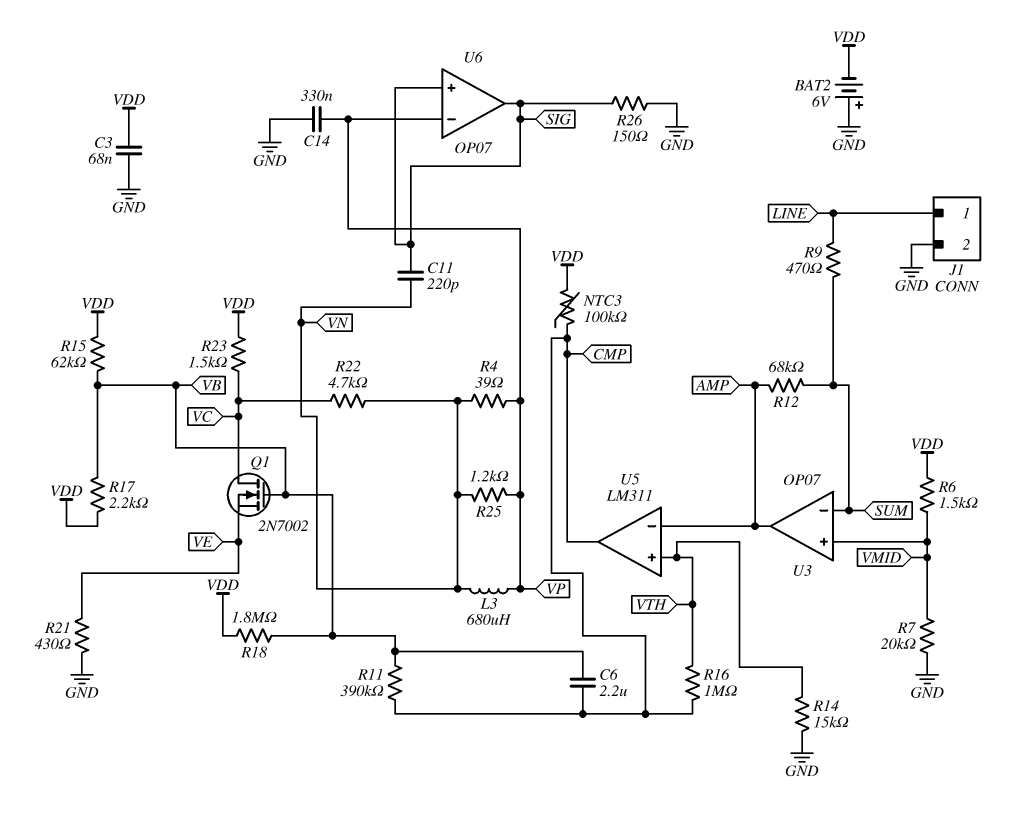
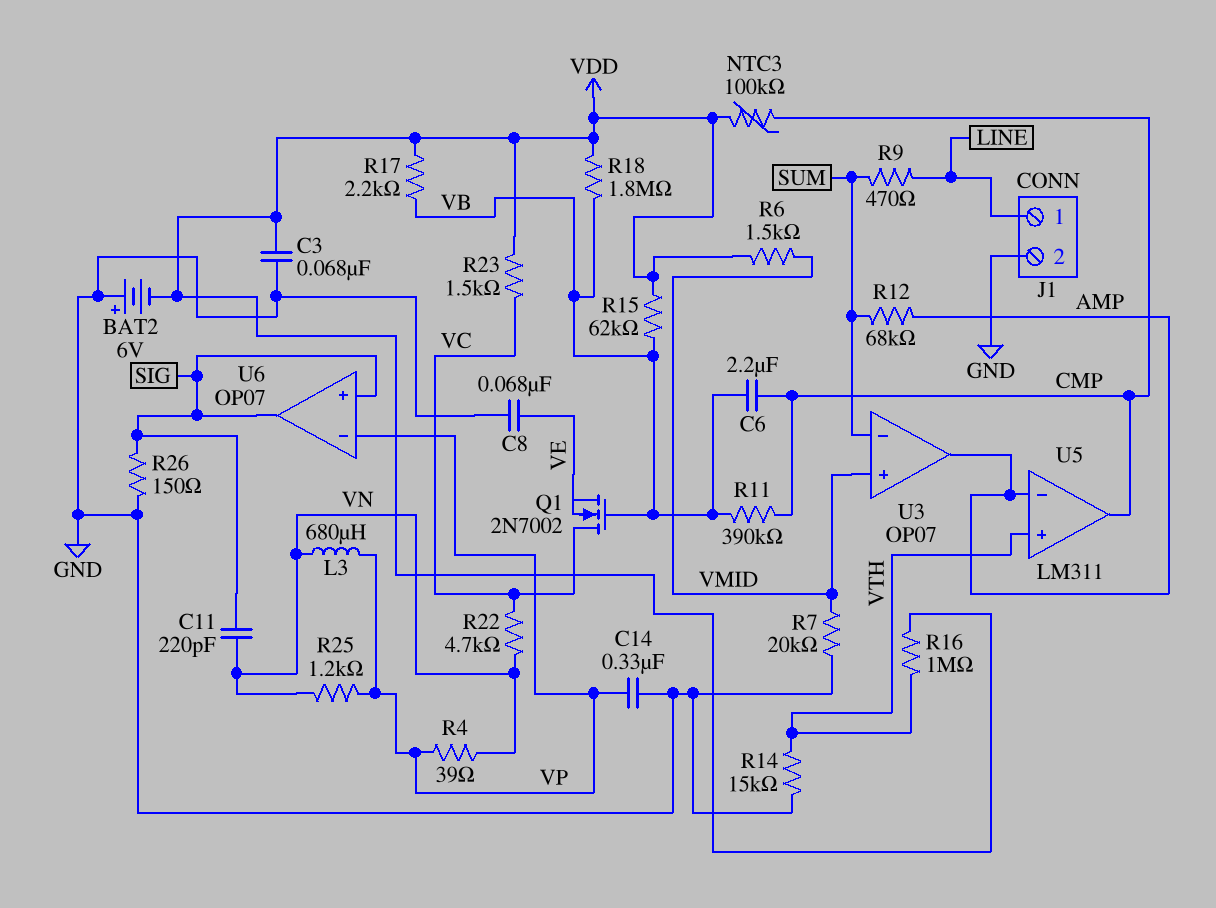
C8: none -> 68nF (GND, VE)
R16: 1M (CMP, VTH) -> 1M (VDD, VTH)
R21: 430 (GND, VE) -> none

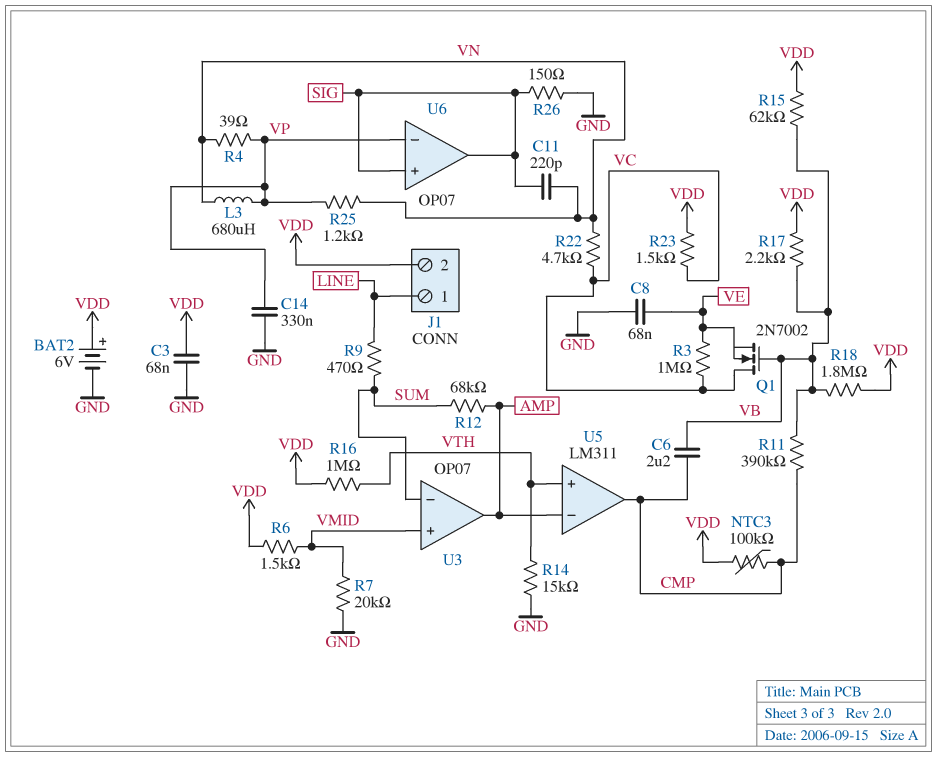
BAT2: 6V (plus GND, minus VDD) -> 6V (plus VDD, minus GND)
J1 pin 2: GND -> VDD
R3: none -> 1M (VC, VE)

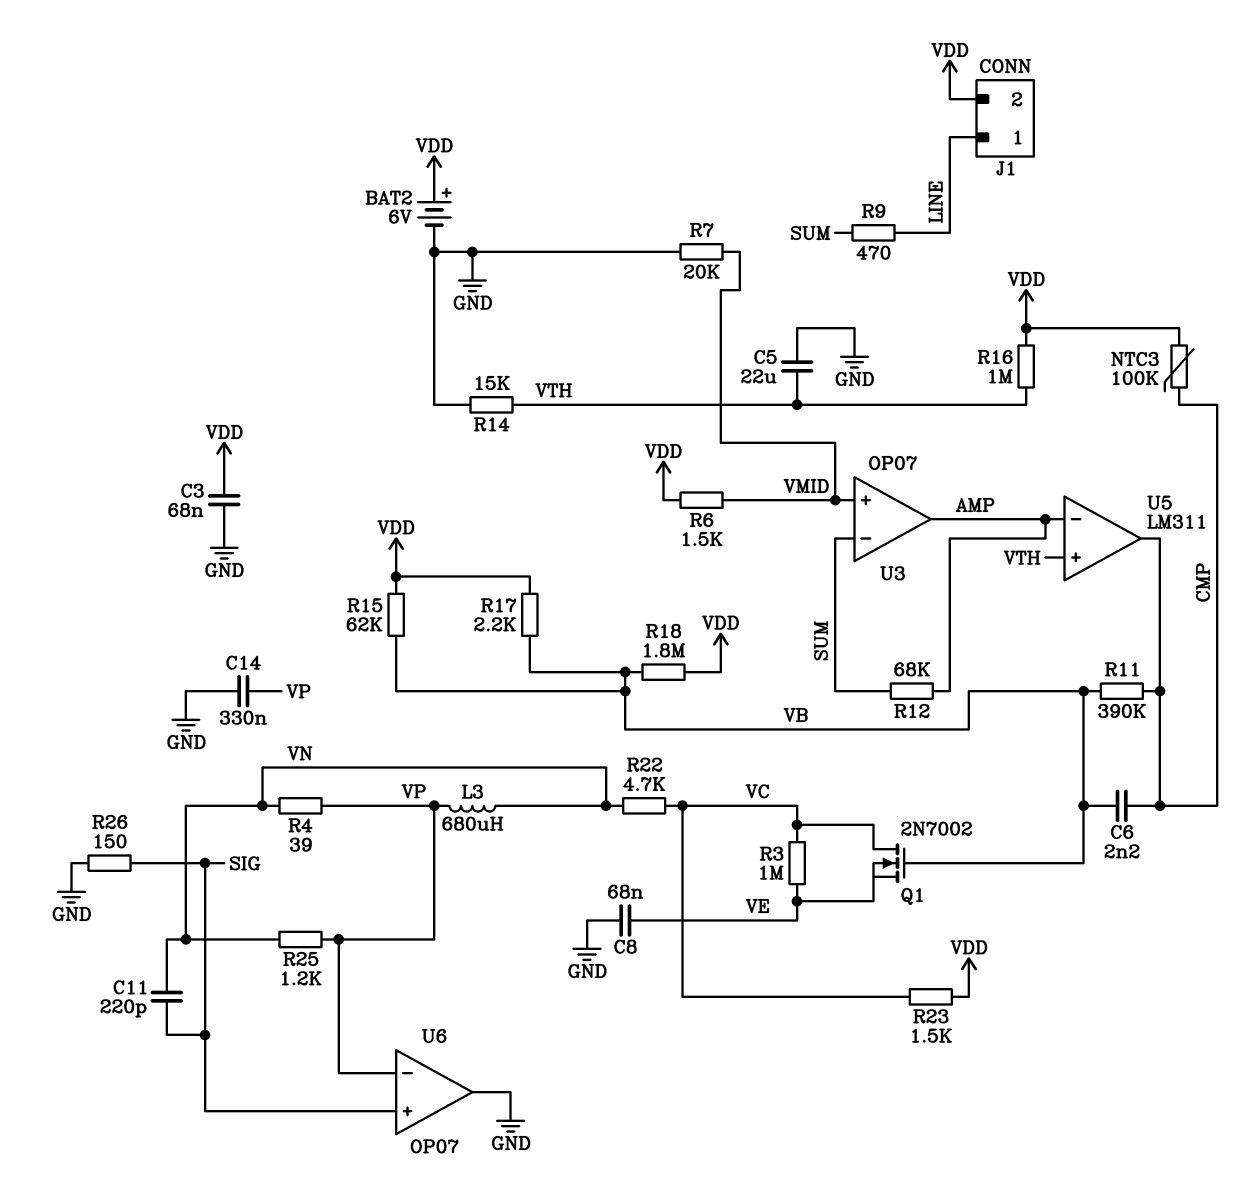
C5: none -> 22uF (GND, VTH)
C6: 2.2uF (CMP, VB) -> 2.2nF (CMP, VB)
U6 pin out: SIG -> GND

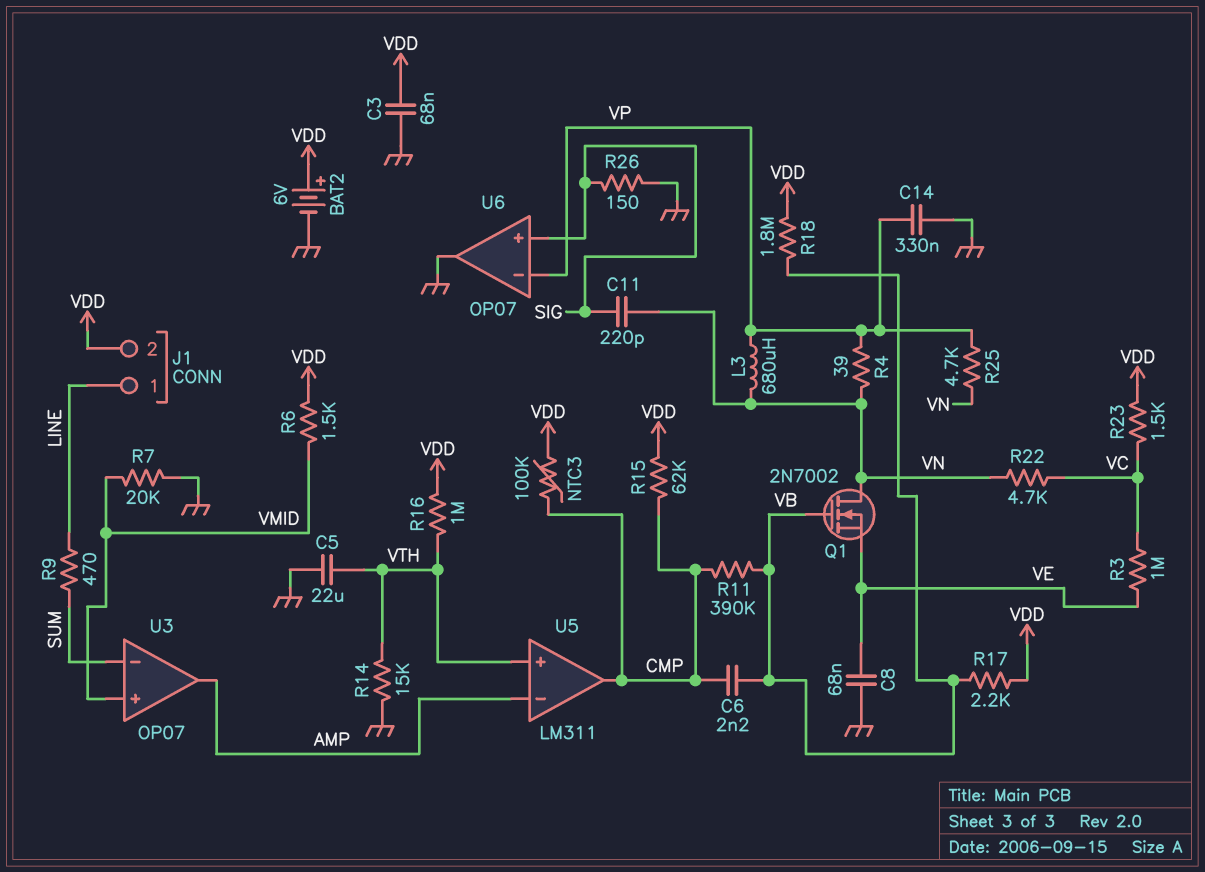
Q1: NMOS 2N7002 (G VB, D VC, S VE) -> NMOS 2N7002 (G VB, D VN, S VE)
R12: 68k (AMP, SUM) -> none
R15: 62k (VB, VDD) -> 62k (CMP, VDD)
R25: 1.2k (VN, VP) -> 4.7k (VN, VP)

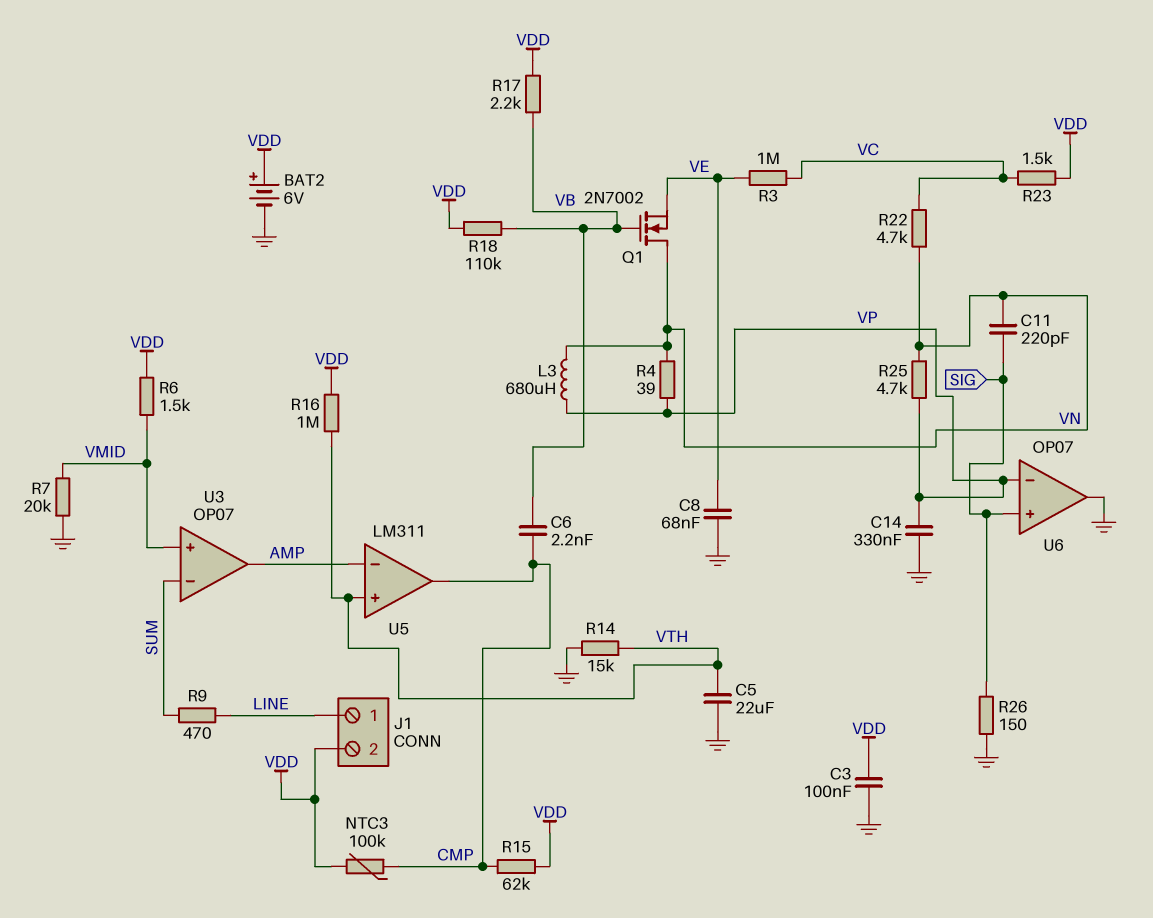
C3: 68nF (GND, VDD) -> 100nF (GND, VDD)
R11: 390k (CMP, VB) -> none
R18: 1.8M (VB, VDD) -> 110k (VB, VDD)

